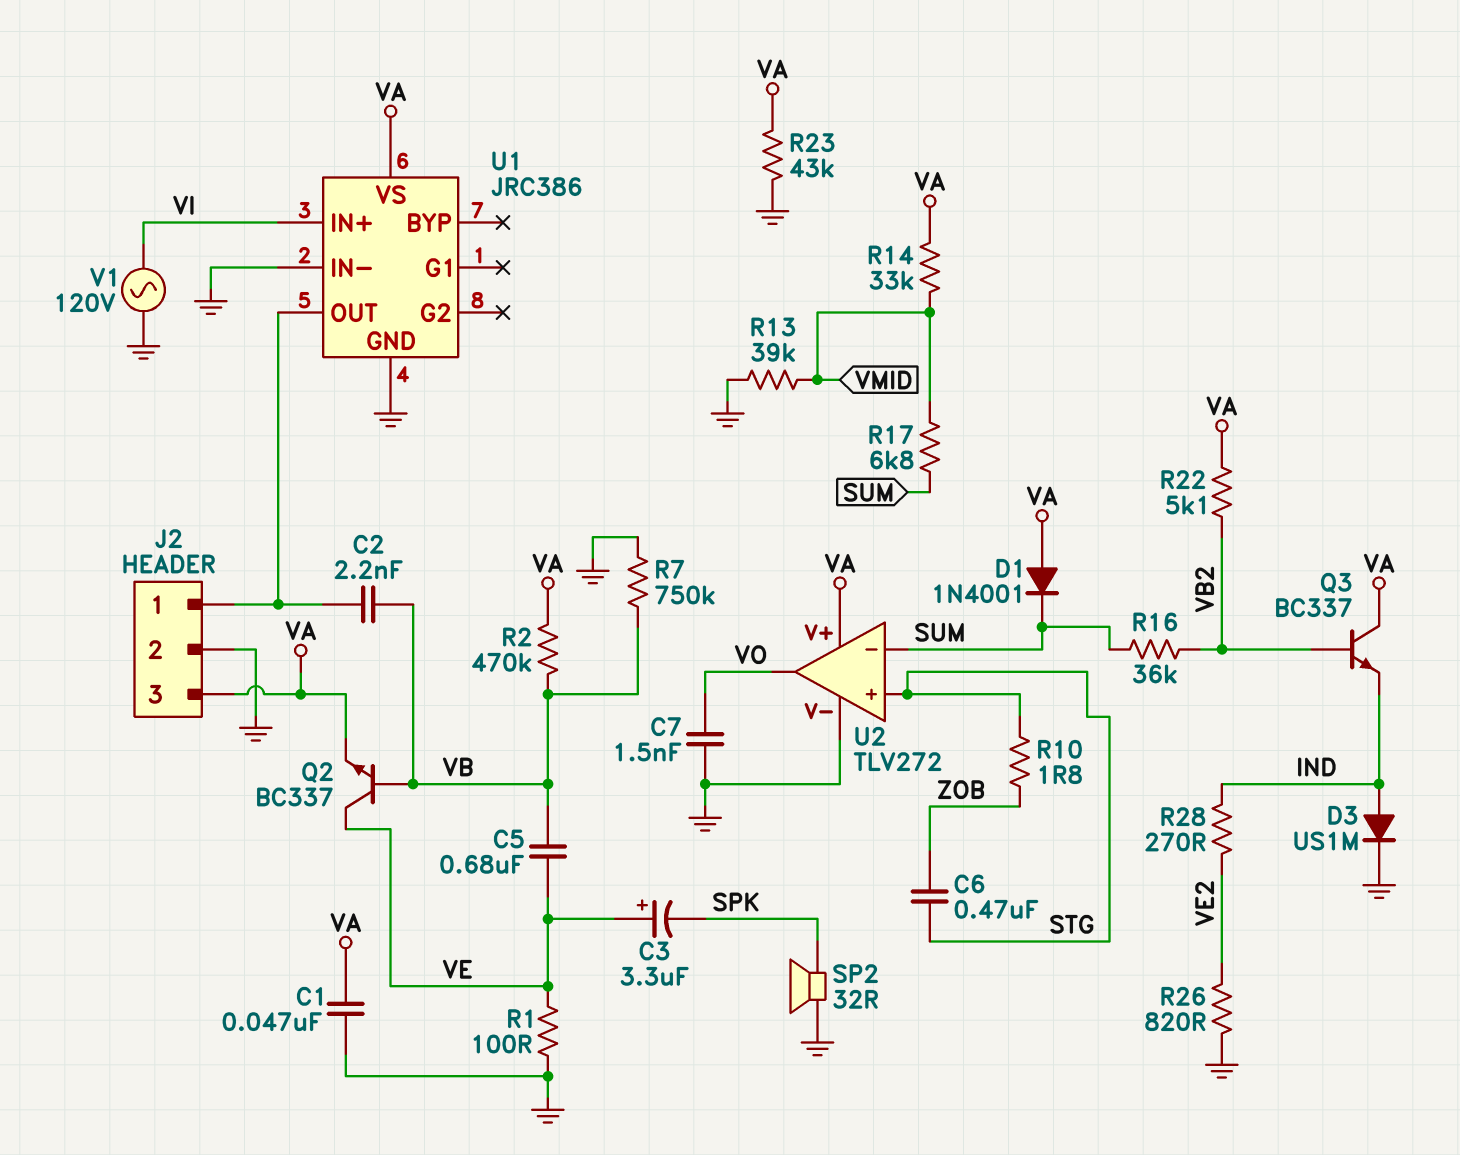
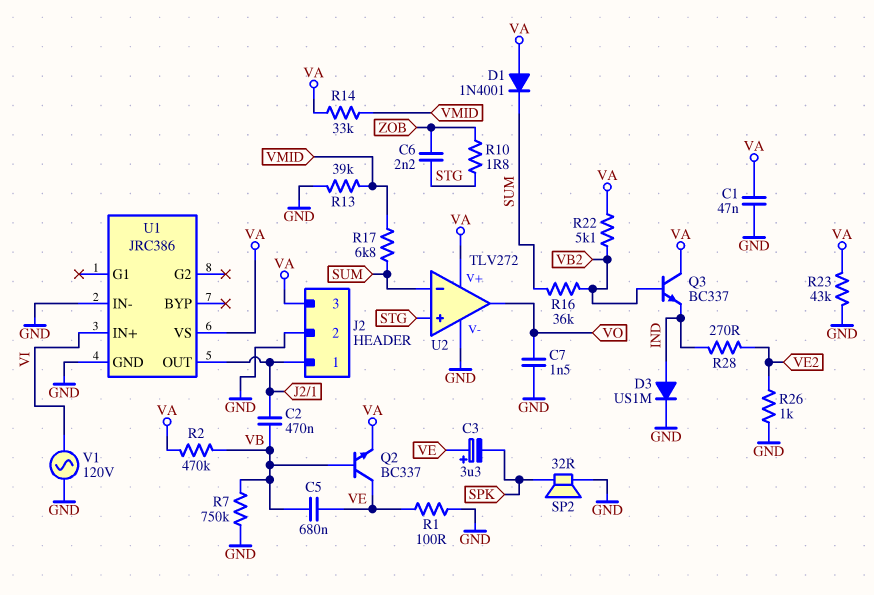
C2: 2.2nF (J2/1, VB) -> 470nF (J2/1, VB)
C6: 470nF (STG, ZOB) -> 2.2nF (STG, ZOB)
R26: 820 (GND, VE2) -> 1k (GND, VE2)

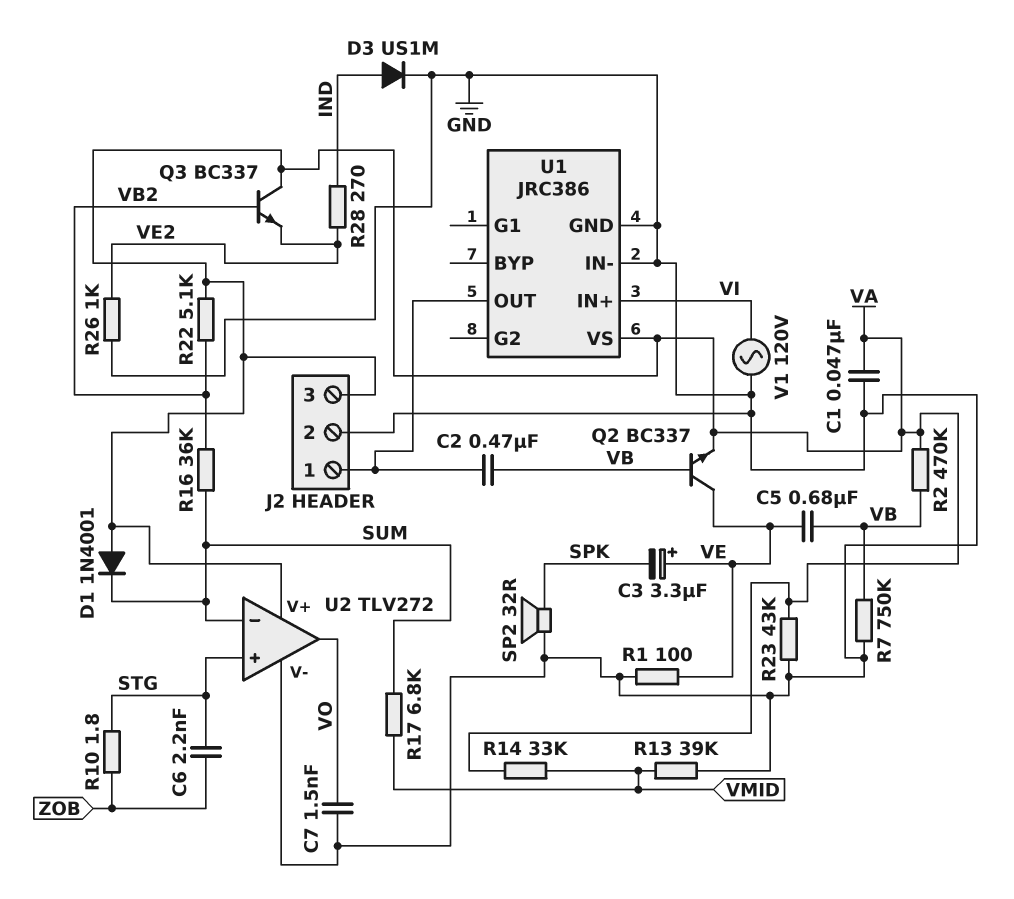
Q3: NPN BC337 (B VB2, C VA, E IND) -> NPN BC337 (B VB2, C VA, E VE2)

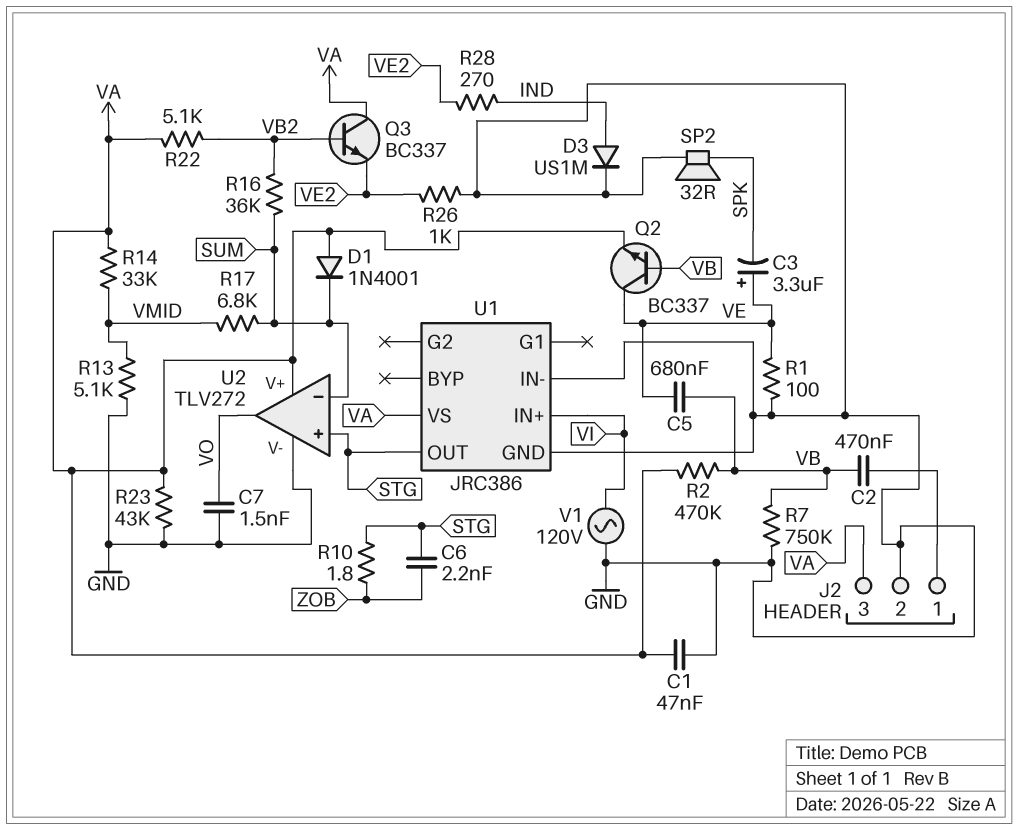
R13: 39k (GND, VMID) -> 5.1k (GND, VMID)
U1 pin OUT: J2/1 -> STG

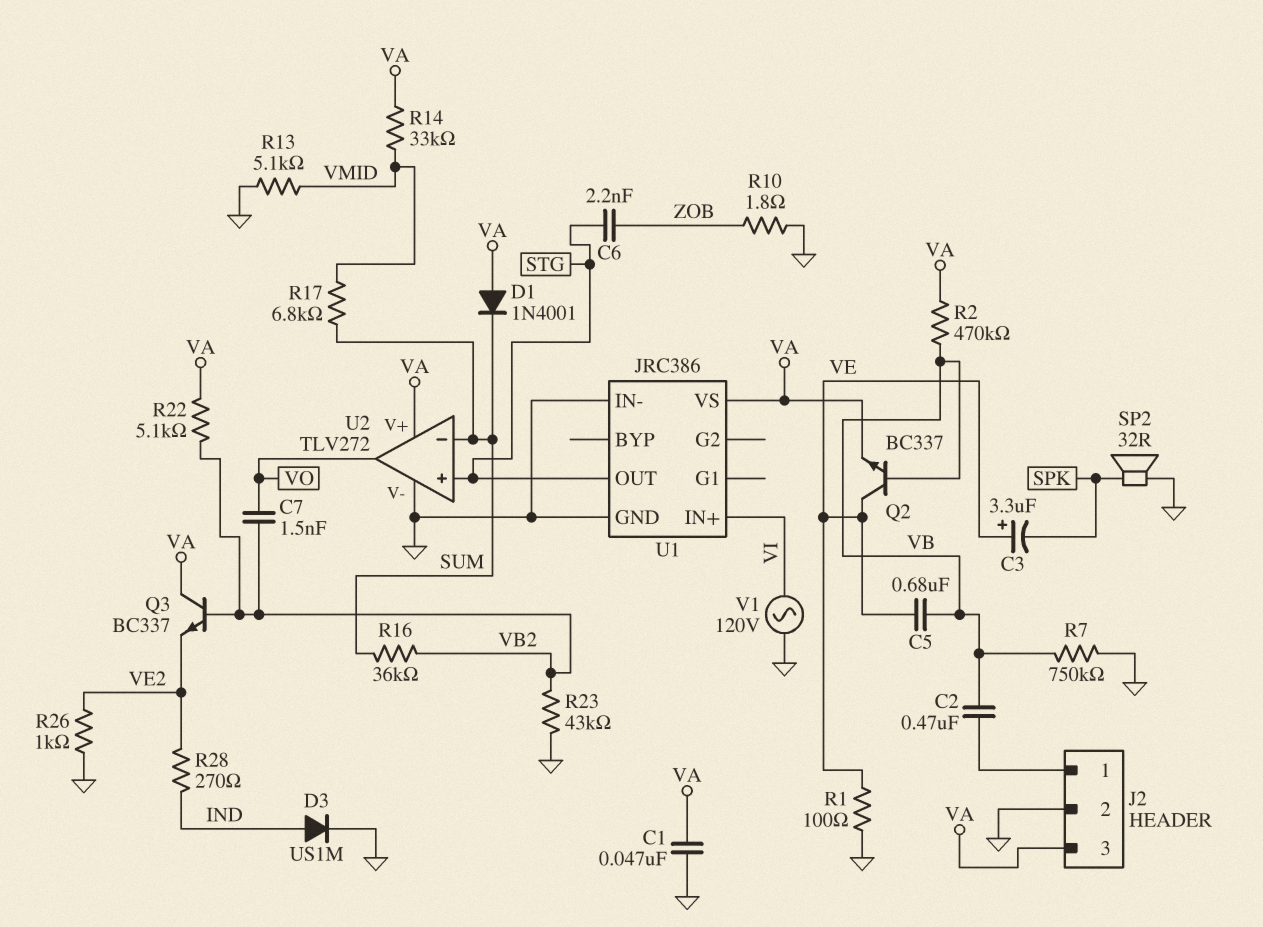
C7: 1.5nF (GND, VO) -> 1.5nF (VB2, VO)
R10: 1.8 (STG, ZOB) -> 1.8 (GND, ZOB)
R23: 43k (GND, VA) -> 43k (GND, VB2)

